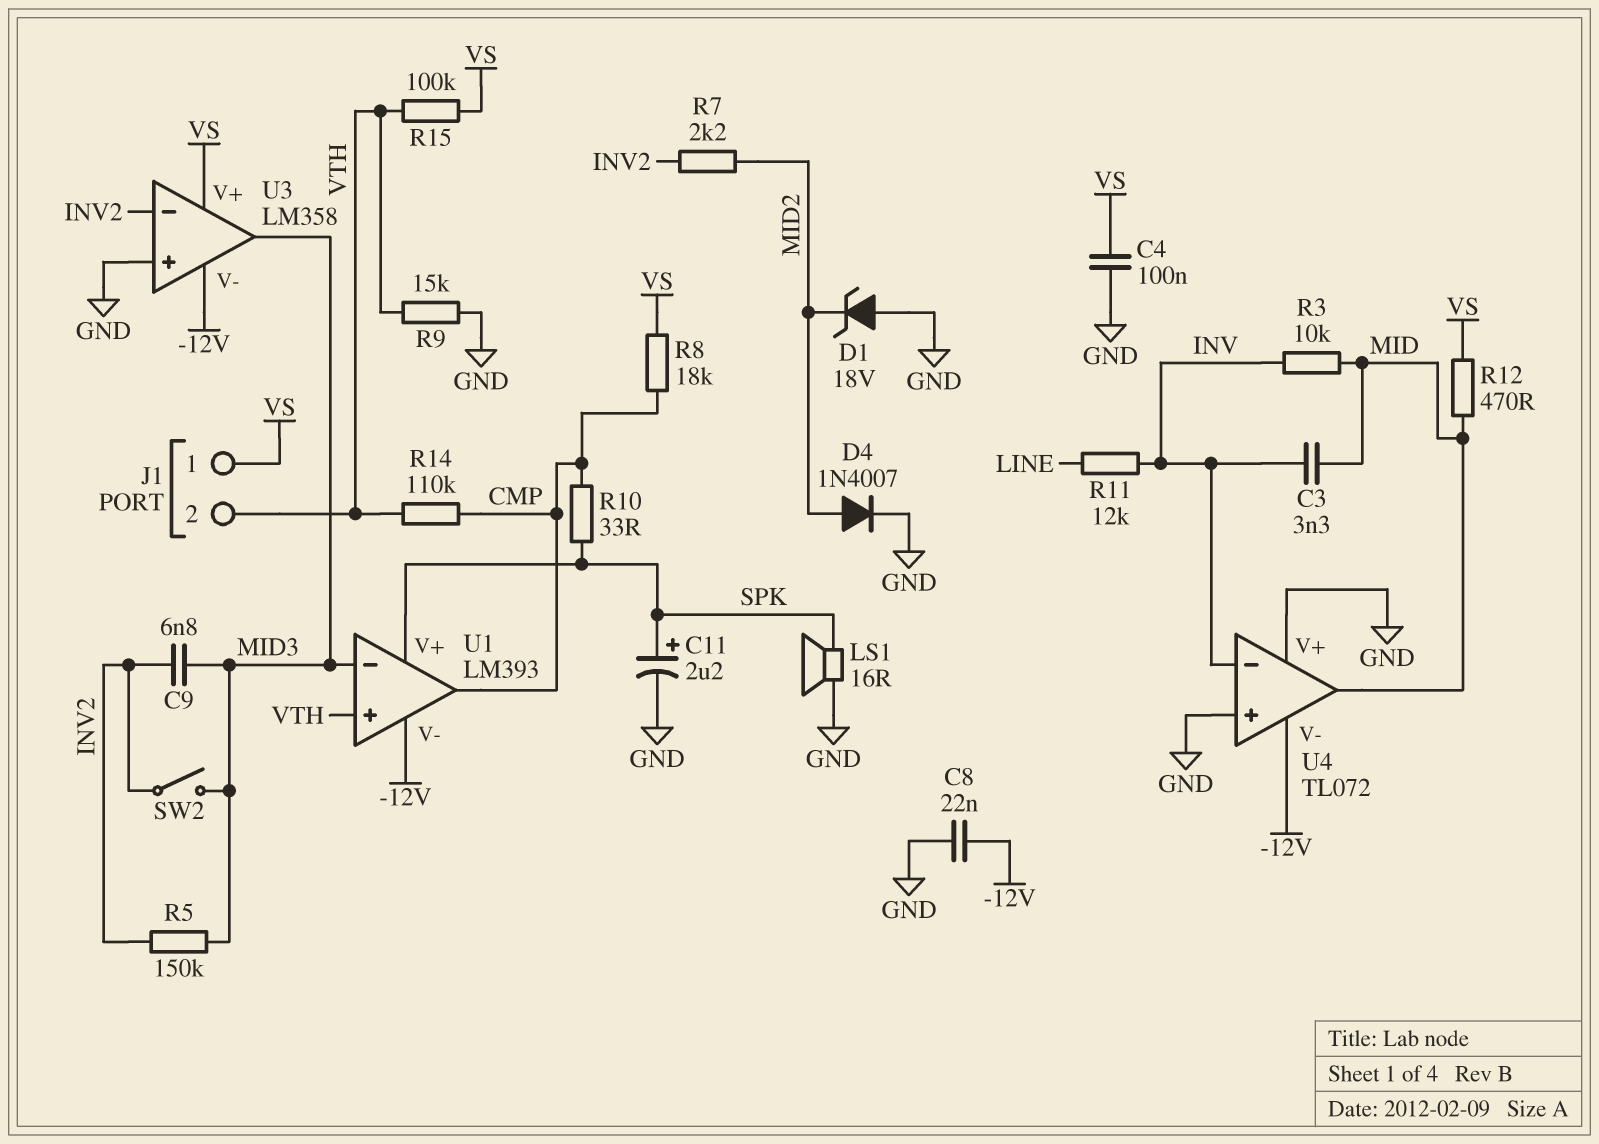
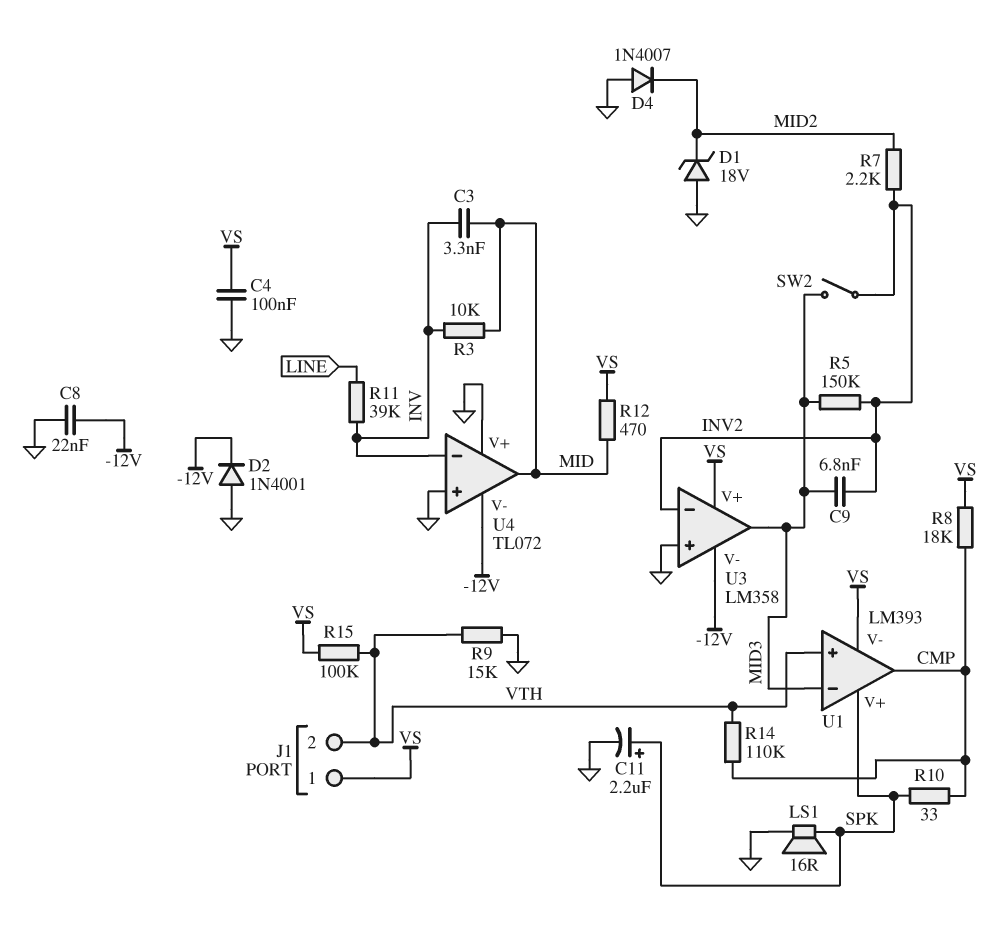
D2: none -> diode 1N4001 (A GND, K -12V)
D4: diode 1N4007 (A MID2, K GND) -> diode 1N4007 (A GND, K MID2)
R11: 12k (INV, LINE) -> 39k (INV, LINE)
U1 pin V-: -12V -> VS

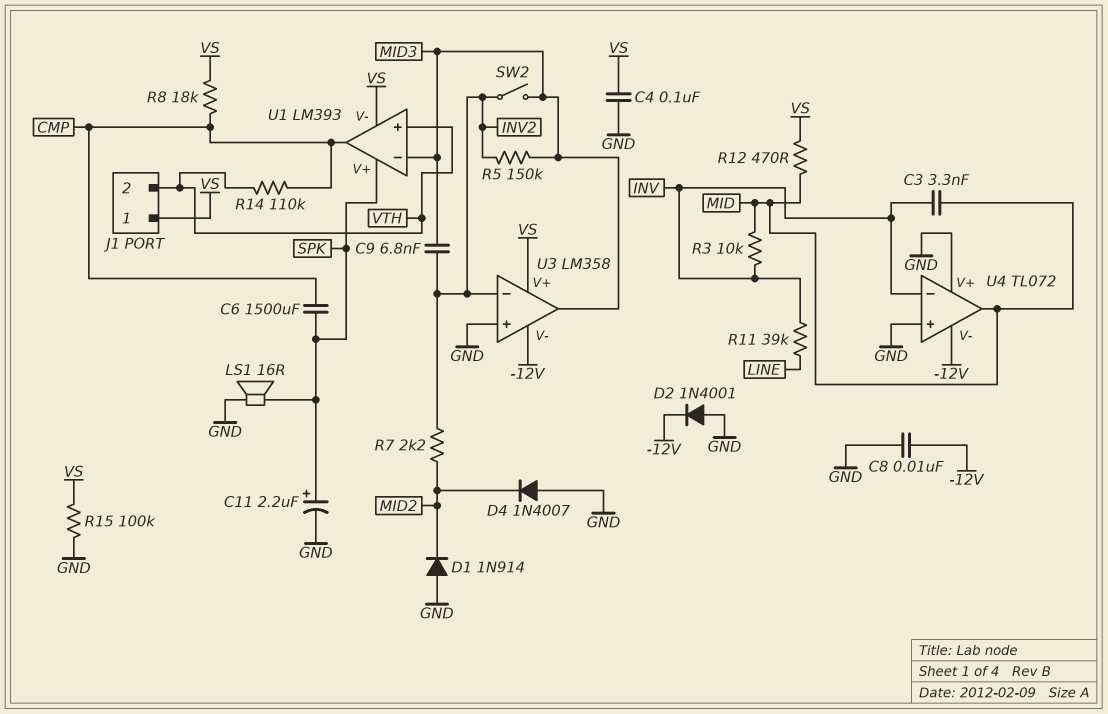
C6: none -> 1500uF (CMP, SPK)
C8: 22nF (-12V, GND) -> 10nF (-12V, GND)
D1: zener 18V (A GND, K MID2) -> diode 1N914 (A GND, K MID2)
R9: 15k (GND, VTH) -> none
R10: 33 (CMP, SPK) -> none
R15: 100k (VS, VTH) -> 100k (GND, VS)

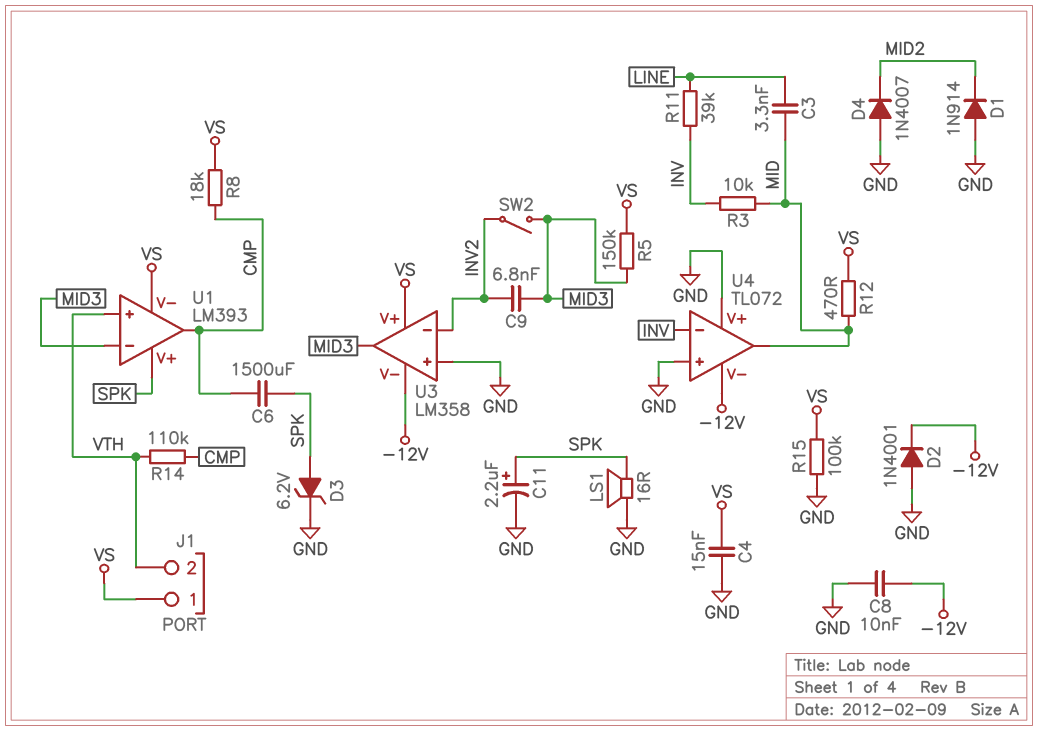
C3: 3.3nF (INV, MID) -> 3.3nF (LINE, MID)
C4: 100nF (GND, VS) -> 15nF (GND, VS)
D3: none -> zener 6.2V (A SPK, K GND)
R5: 150k (INV2, MID3) -> 150k (MID3, VS)
R7: 2.2k (INV2, MID2) -> none

